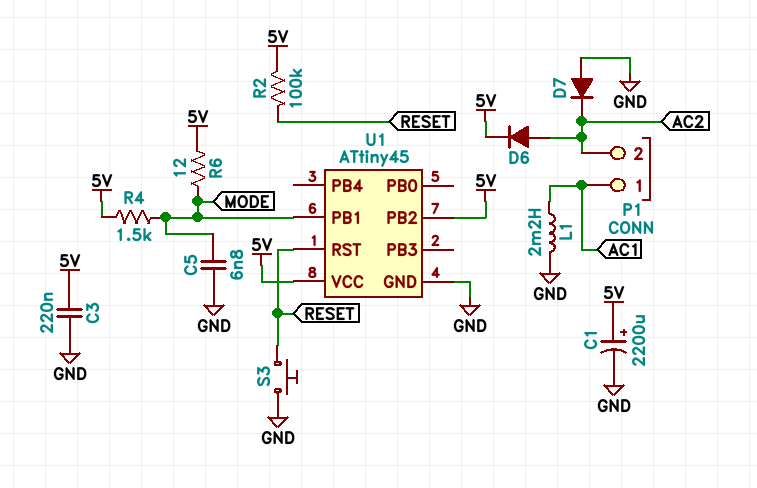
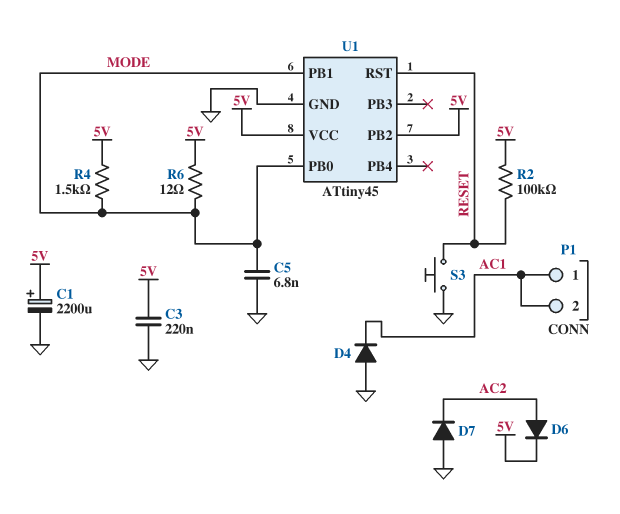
D4: none -> diode (A GND, K AC1)
L1: 2.2mH (AC1, GND) -> none
P1 pin 2: AC2 -> AC1
U1 pin PB0: none -> MODE

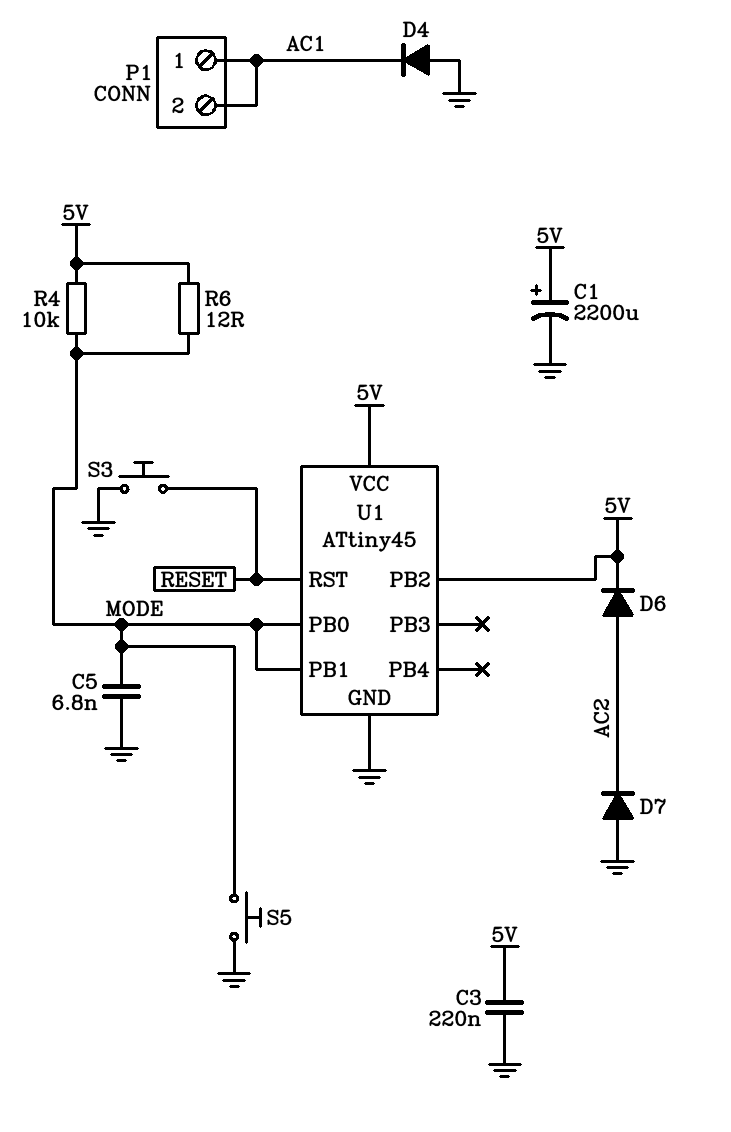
R2: 100k (5V, RESET) -> none
R4: 1.5k (5V, MODE) -> 10k (5V, MODE)
S5: none -> button (GND, MODE)

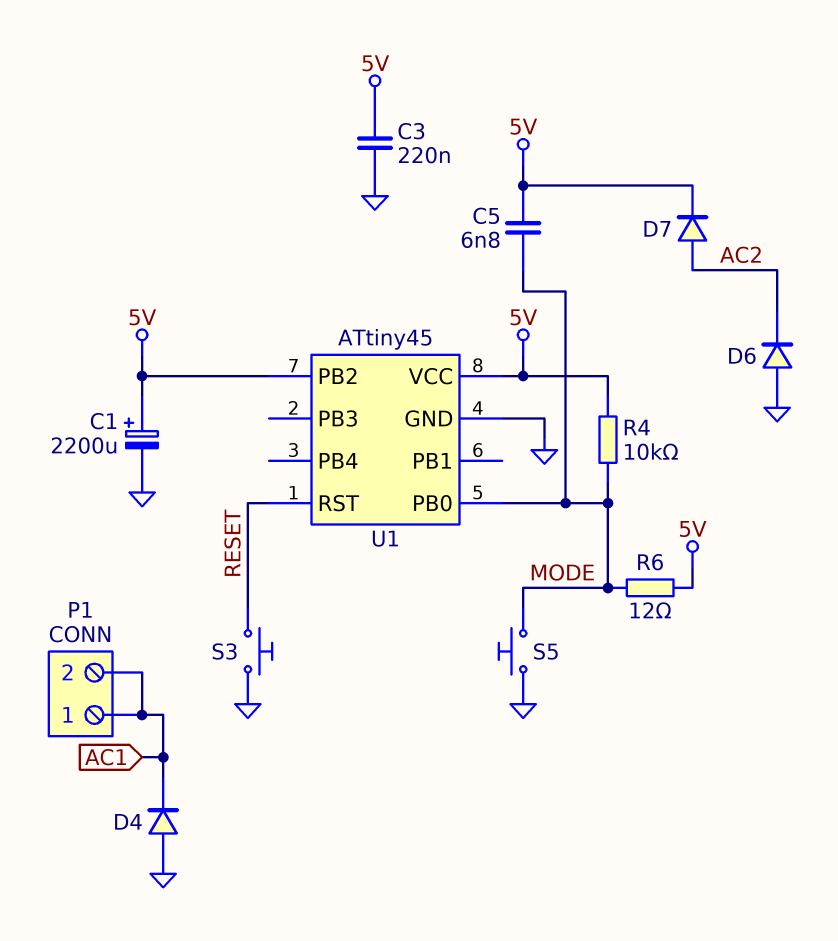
C5: 6.8nF (GND, MODE) -> 6.8nF (5V, MODE)
D6: diode (A AC2, K 5V) -> diode (A GND, K AC2)
D7: diode (A GND, K AC2) -> diode (A AC2, K 5V)
U1 pin PB1: MODE -> none

